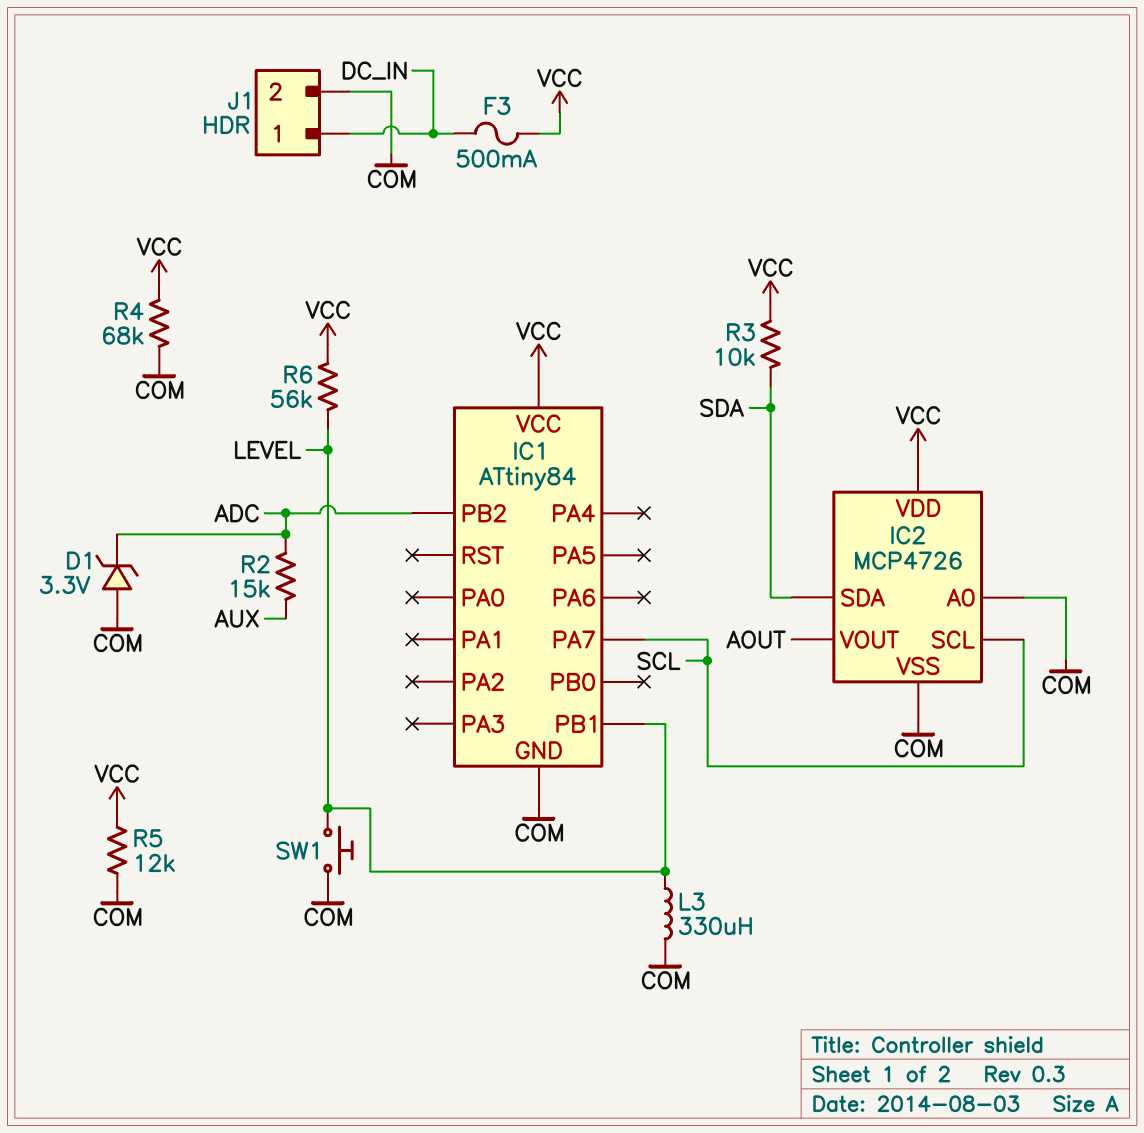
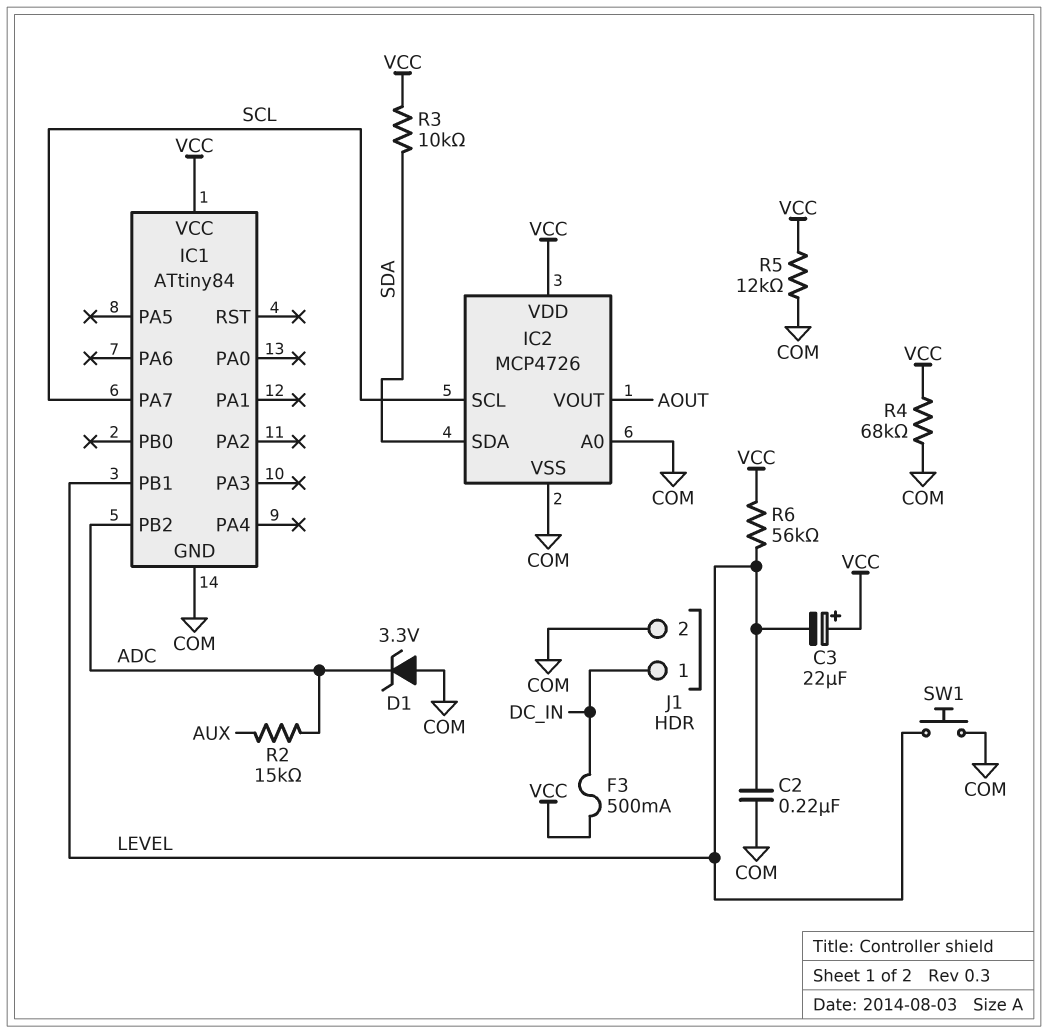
C2: none -> 220nF (COM, LEVEL)
C3: none -> 22uF (plus VCC, minus LEVEL)
L3: 330uH (COM, LEVEL) -> none

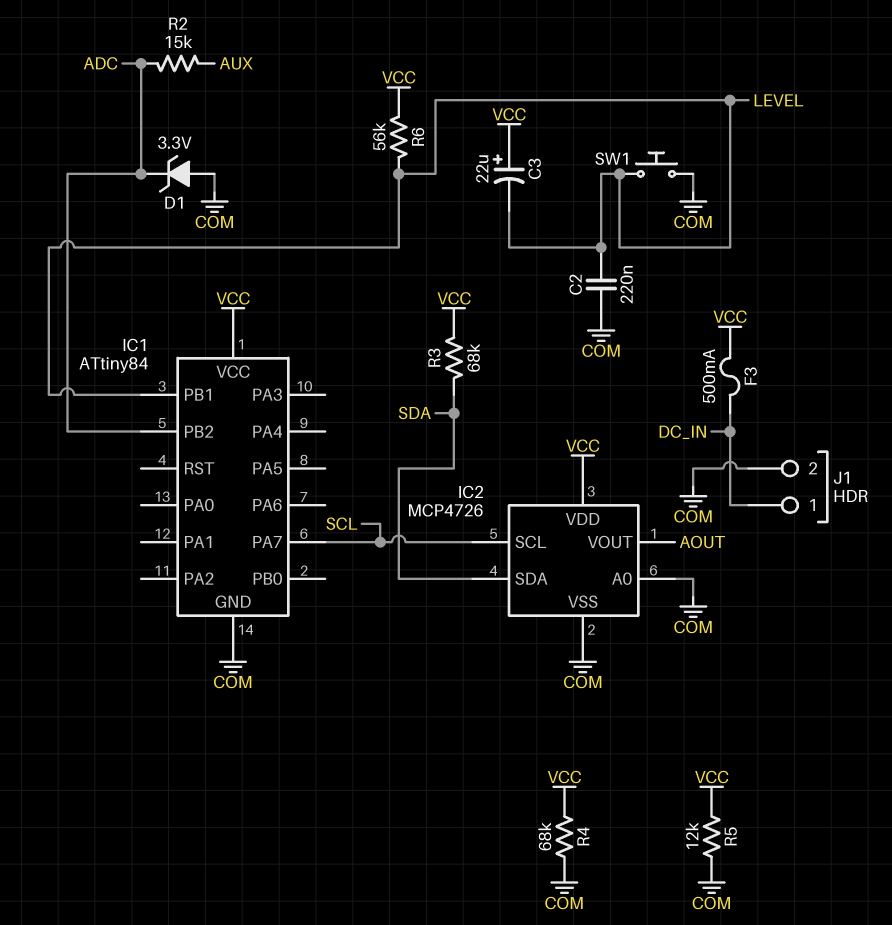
R3: 10k (SDA, VCC) -> 68k (SDA, VCC)

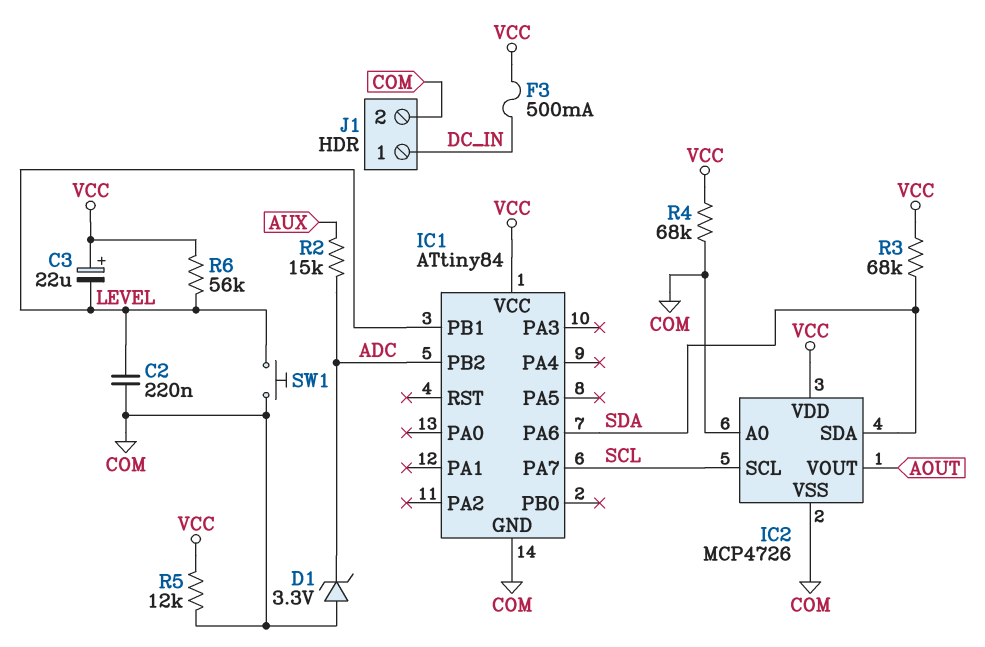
IC1 pin PA6: none -> SDA

